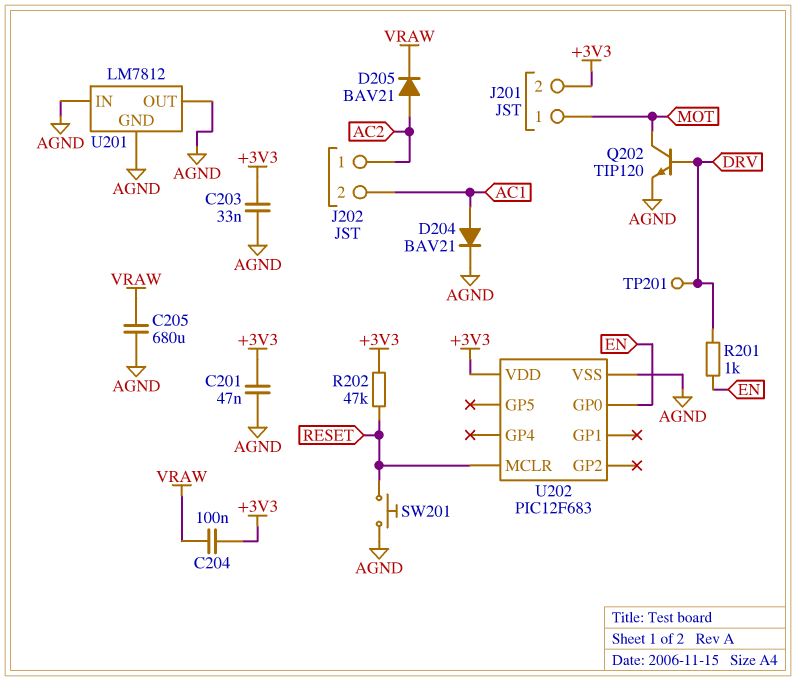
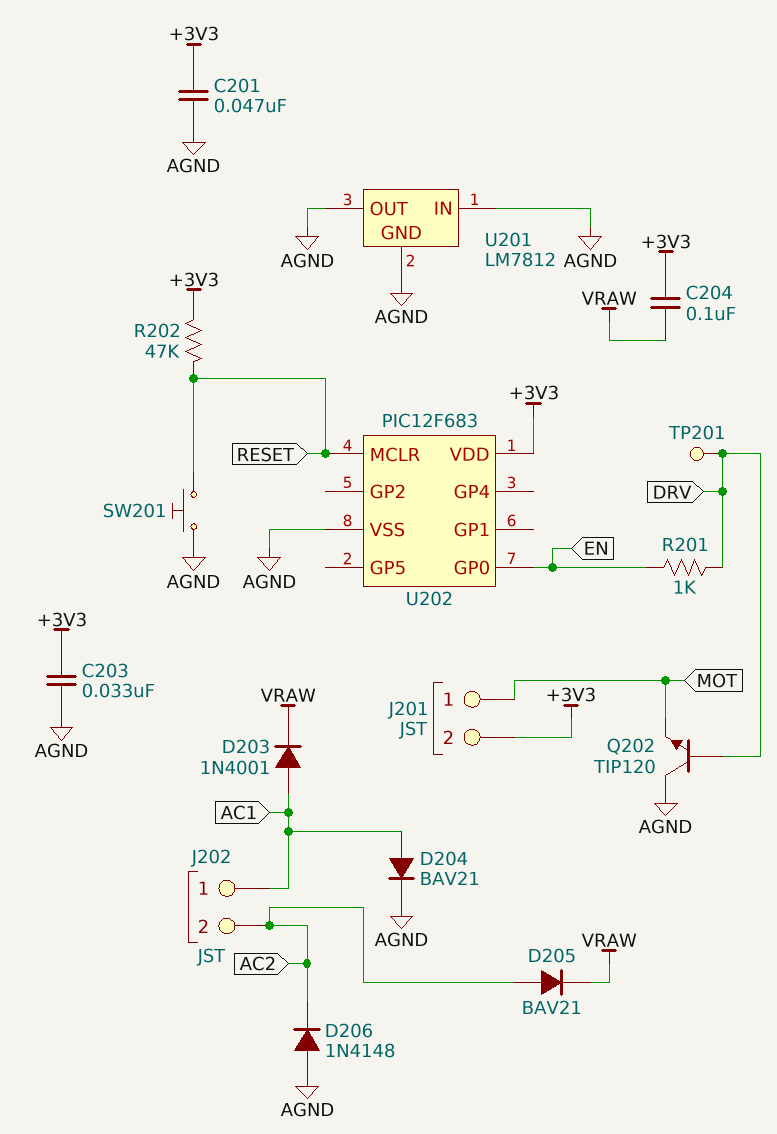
C205: 680uF (AGND, VRAW) -> none
D203: none -> diode 1N4001 (A AC1, K VRAW)
D206: none -> diode 1N4148 (A AGND, K AC2)
J202 pin 1: AC2 -> AC1
J202 pin 2: AC1 -> AC2
Q202: NPN TIP120 (B DRV, C MOT, E AGND) -> NPN TIP120 (B DRV, C AGND, E MOT)

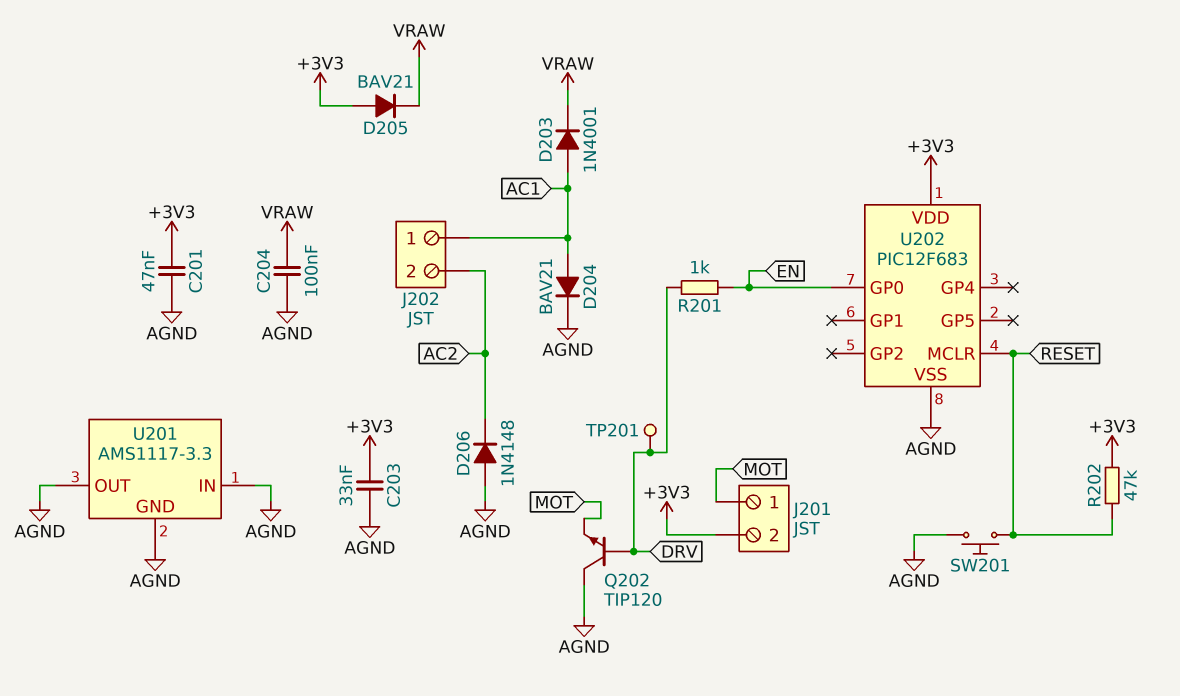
C204: 100nF (+3V3, VRAW) -> 100nF (AGND, VRAW)
D205: diode BAV21 (A AC2, K VRAW) -> diode BAV21 (A +3V3, K VRAW)
U201: LM7812 -> AMS1117-3.3

